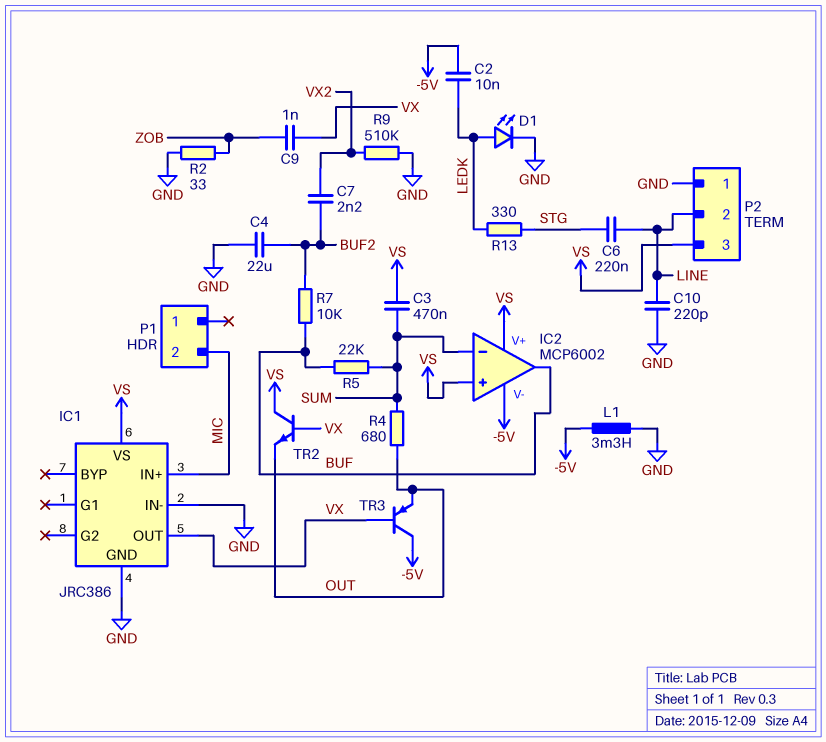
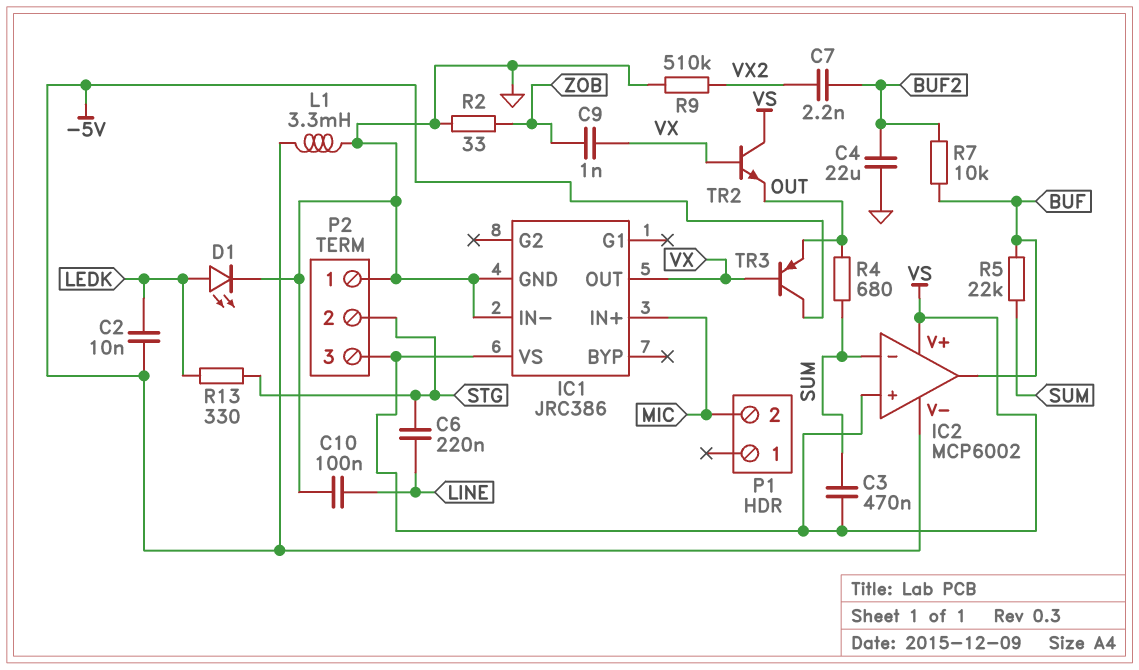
C10: 220pF (GND, LINE) -> 100nF (GND, LINE)
P2 pin 2: LINE -> STG

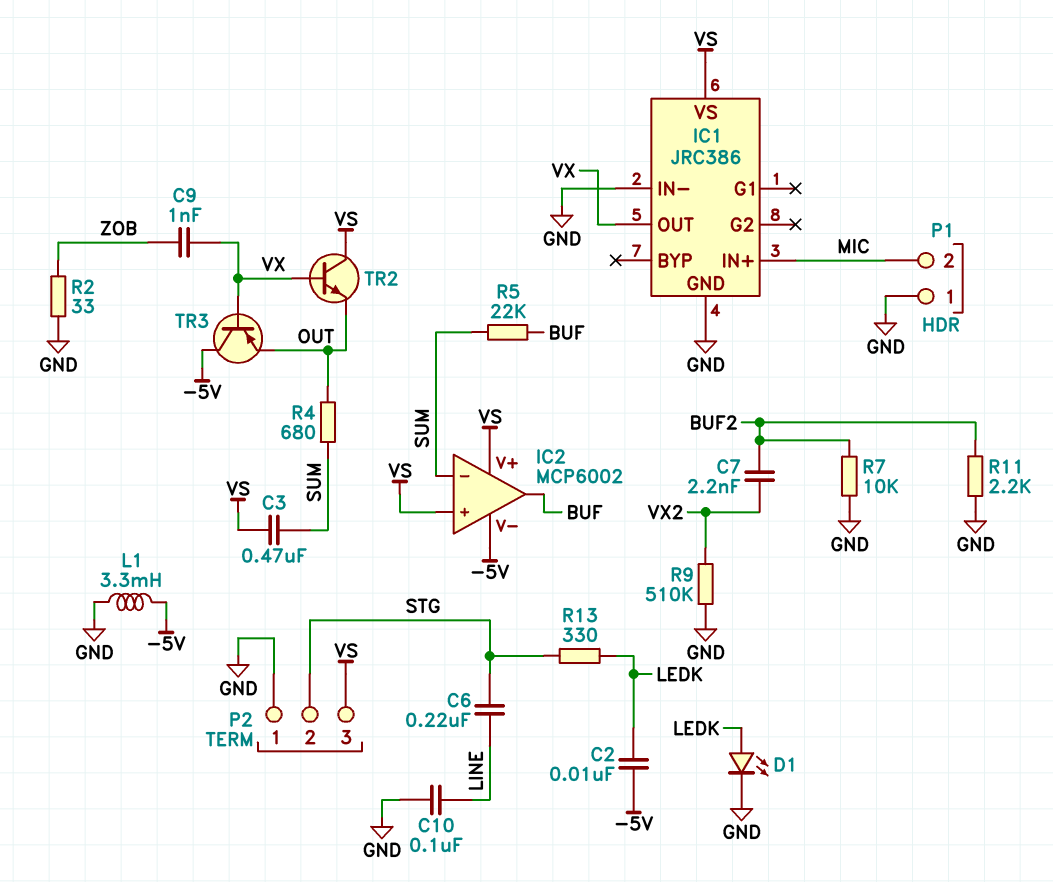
C4: 22uF (BUF2, GND) -> none
P1 pin 1: none -> GND
R7: 10k (BUF, BUF2) -> 10k (BUF2, GND)
R11: none -> 2.2k (BUF2, GND)

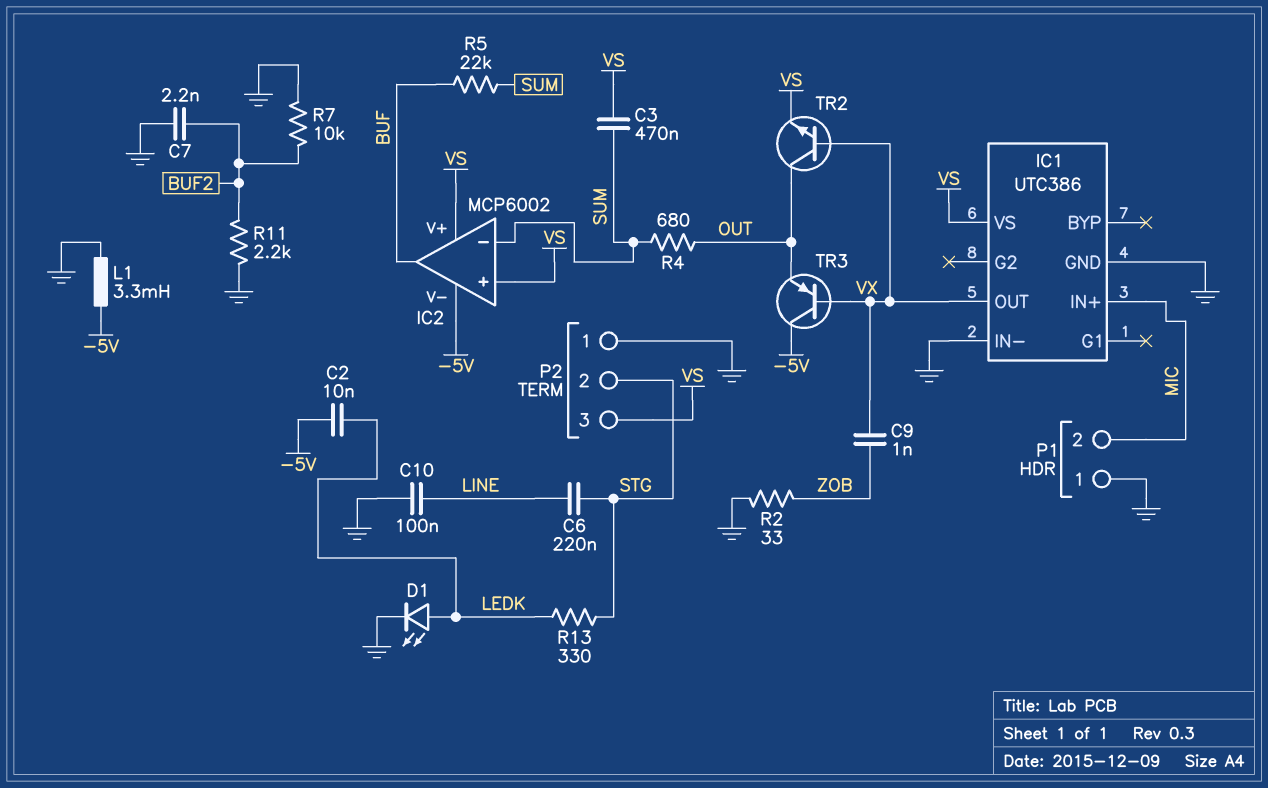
C7: 2.2nF (BUF2, VX2) -> 2.2nF (BUF2, GND)
IC1: JRC386 -> UTC386
R9: 510k (GND, VX2) -> none
TR2: NPN (B VX, C VS, E OUT) -> NPN (B VX, C OUT, E VS)

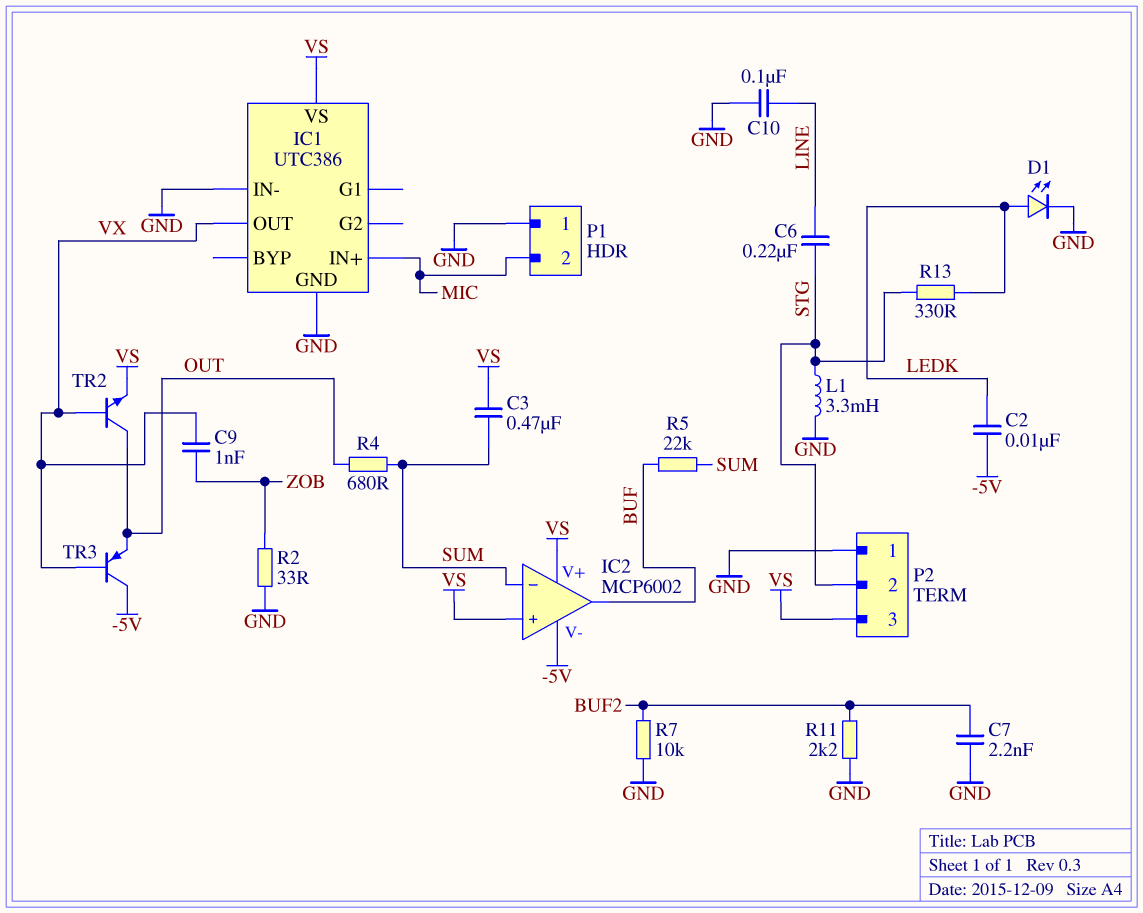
L1: 3.3mH (-5V, GND) -> 3.3mH (GND, STG)

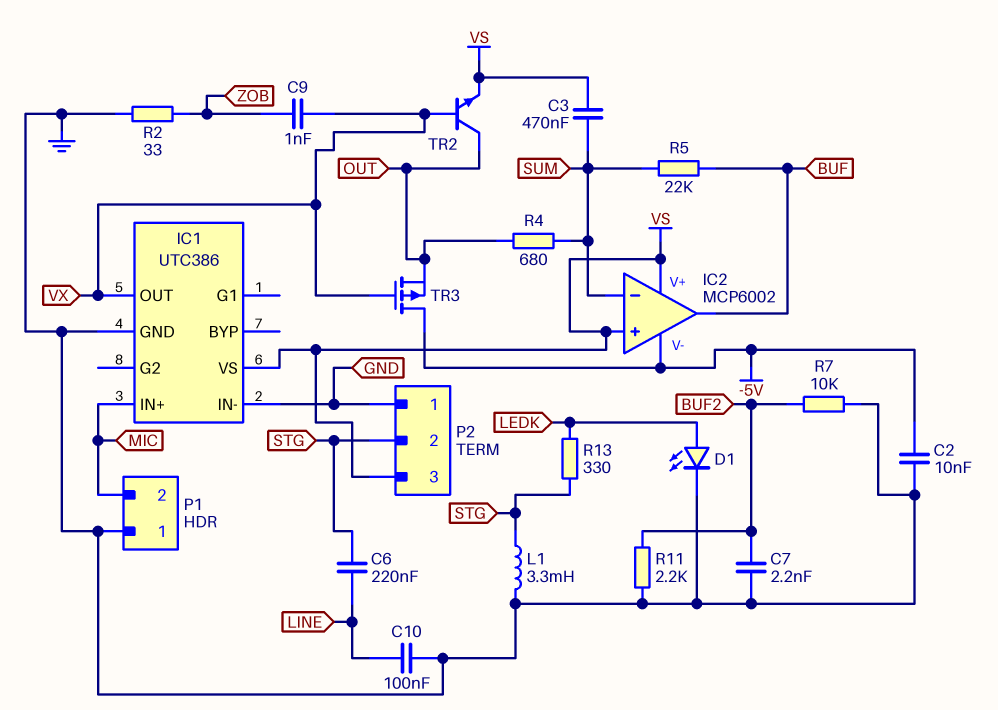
C2: 10nF (-5V, LEDK) -> 10nF (-5V, GND)
TR3: PNP (B VX, C -5V, E OUT) -> PMOS (G VX, D -5V, S OUT)

